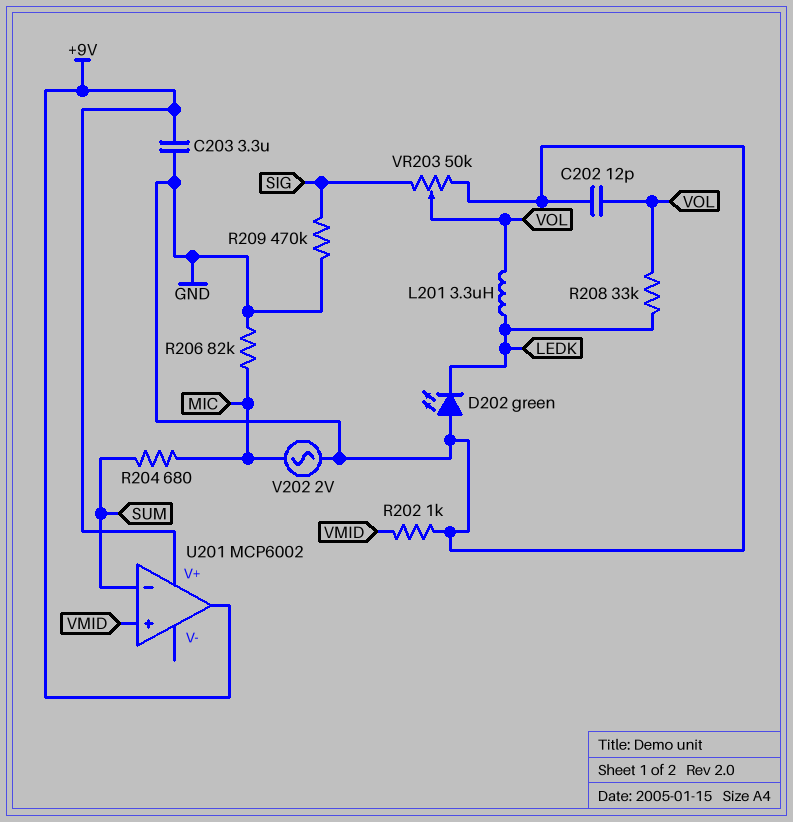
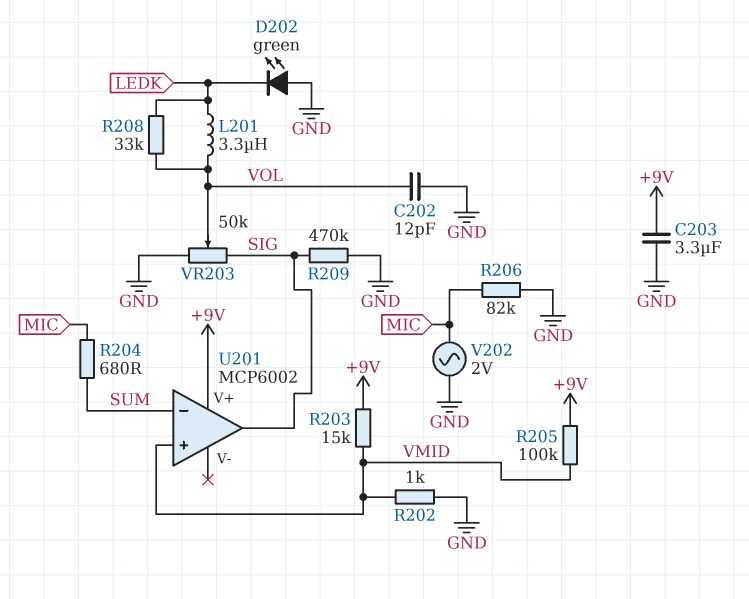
R203: none -> 15k (+9V, VMID)
R205: none -> 100k (+9V, VMID)
U201 pin out: +9V -> SIG

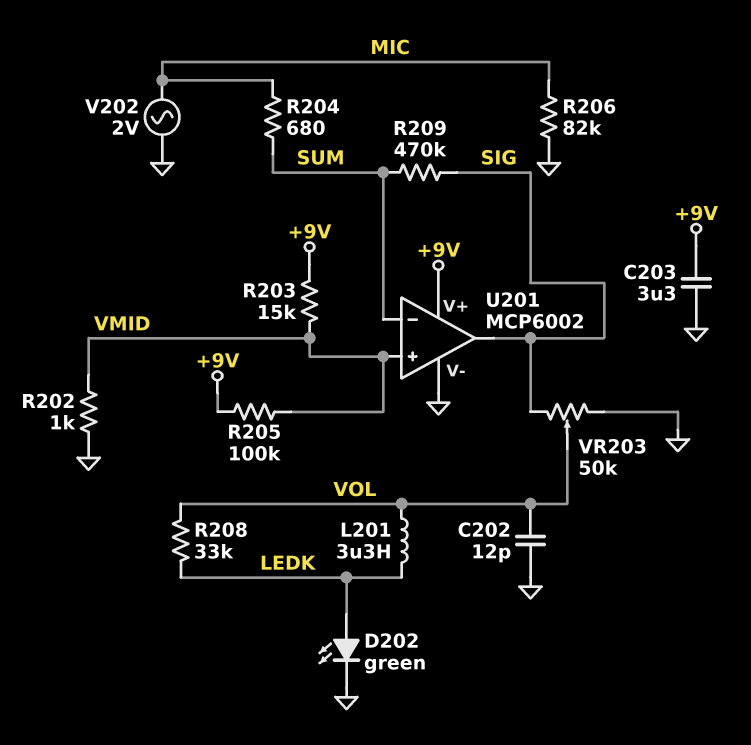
D202: LED green (A GND, K LEDK) -> LED green (A LEDK, K GND)
R209: 470k (GND, SIG) -> 470k (SIG, SUM)
U201 pin V-: none -> GND

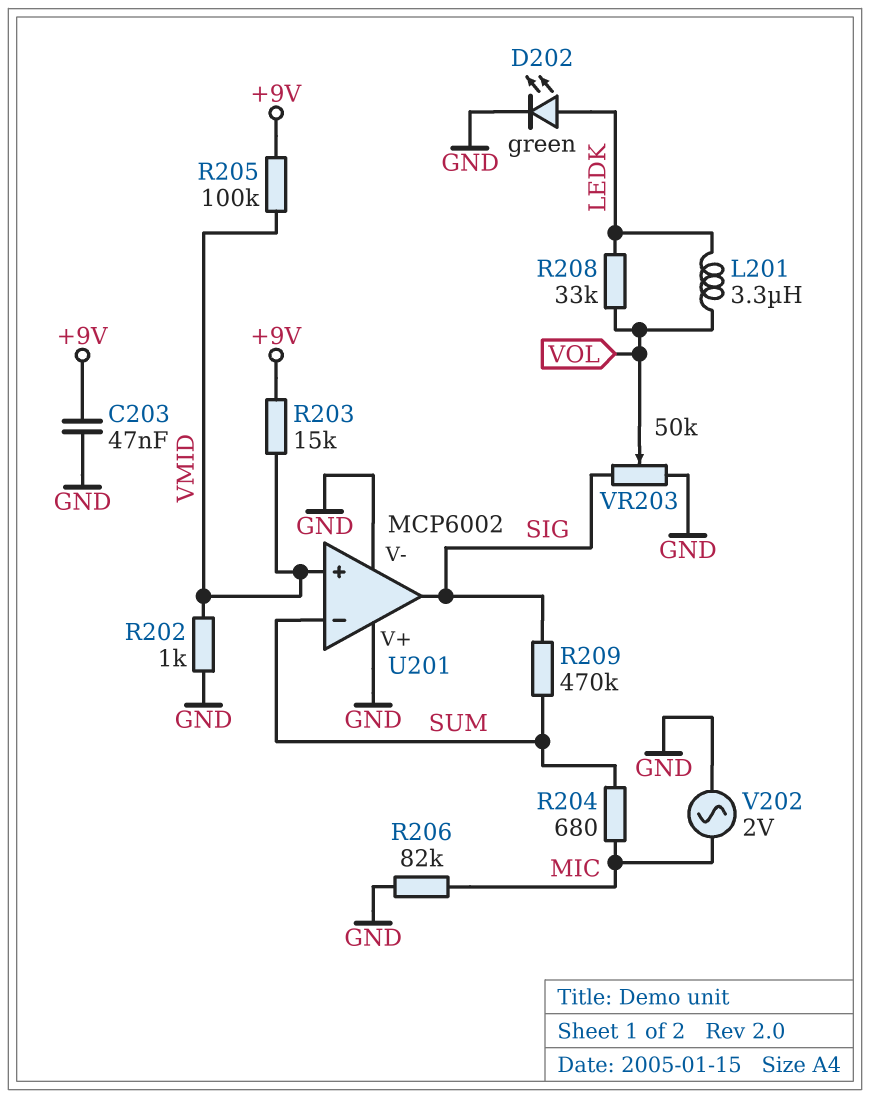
C202: 12pF (GND, VOL) -> none
C203: 3.3uF (+9V, GND) -> 47nF (+9V, GND)
U201 pin V+: +9V -> GND

